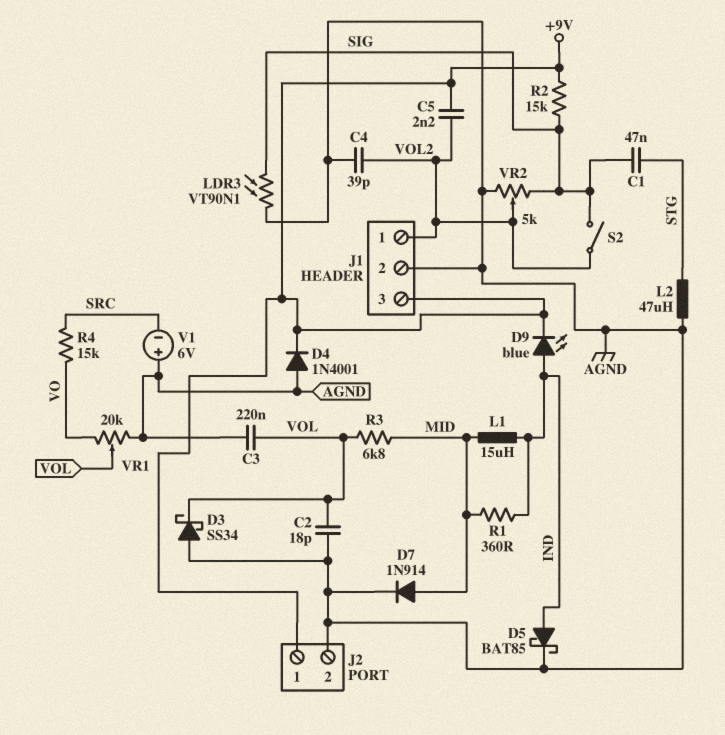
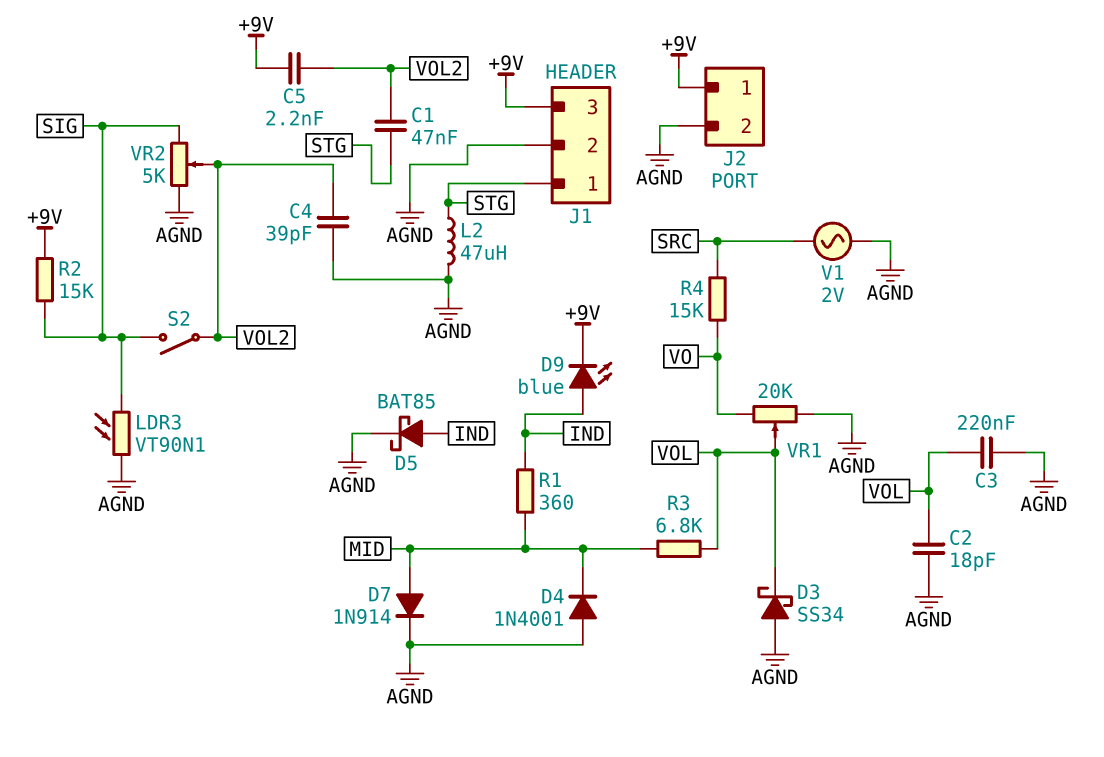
C1: 47nF (SIG, STG) -> 47nF (STG, VOL2)
D4: diode 1N4001 (A AGND, K +9V) -> diode 1N4001 (A AGND, K MID)
J1 pin 1: VOL2 -> STG
L1: 15uH (IND, MID) -> none
V1: 6V (plus AGND, minus SRC) -> AC 2V (AGND, SRC)

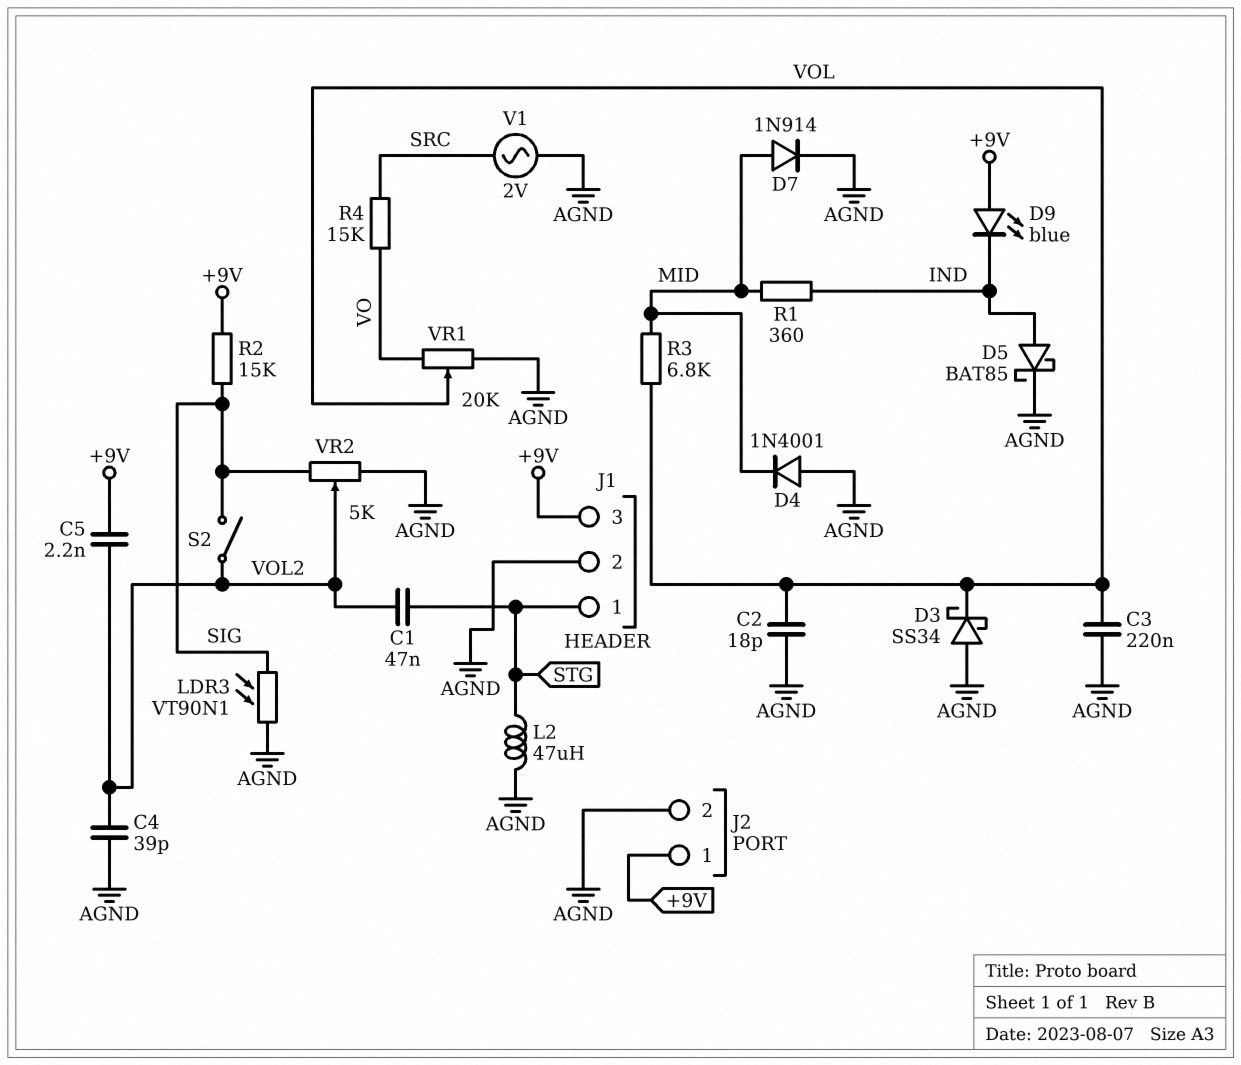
D9: LED blue (A IND, K +9V) -> LED blue (A +9V, K IND)

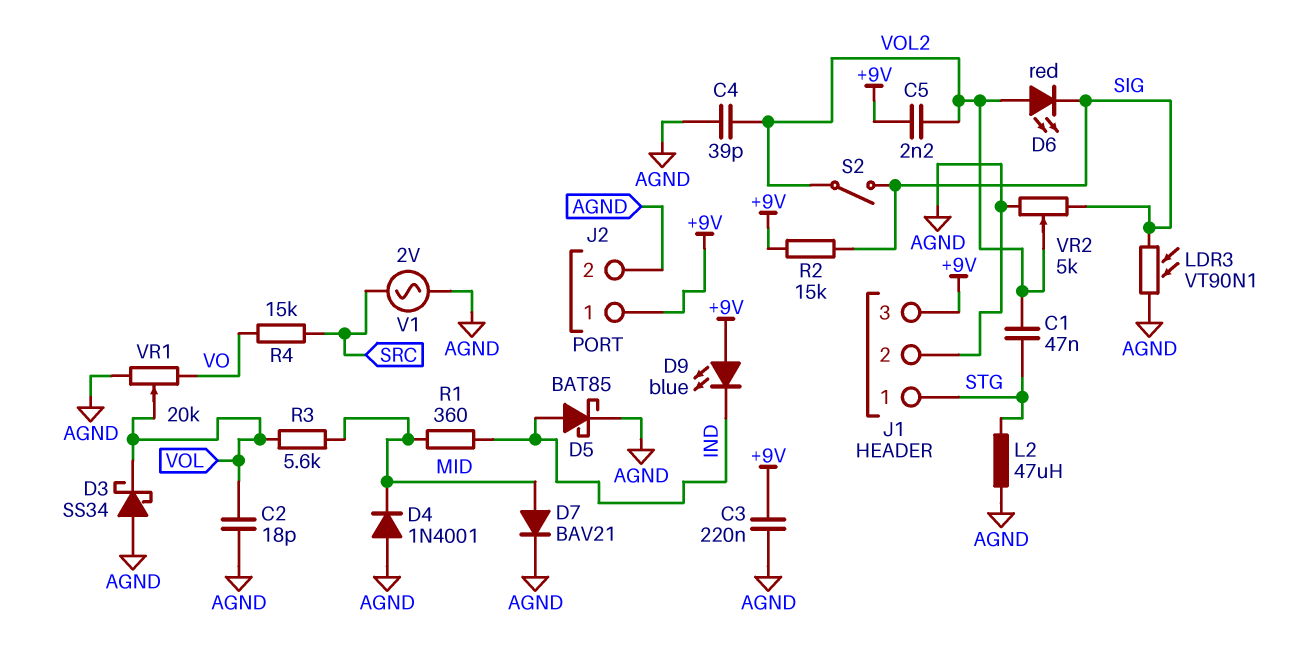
C3: 220nF (AGND, VOL) -> 220nF (+9V, AGND)
D6: none -> LED red (A VOL2, K SIG)
D7: diode 1N914 (A MID, K AGND) -> diode BAV21 (A MID, K AGND)
R3: 6.8k (MID, VOL) -> 5.6k (MID, VOL)

